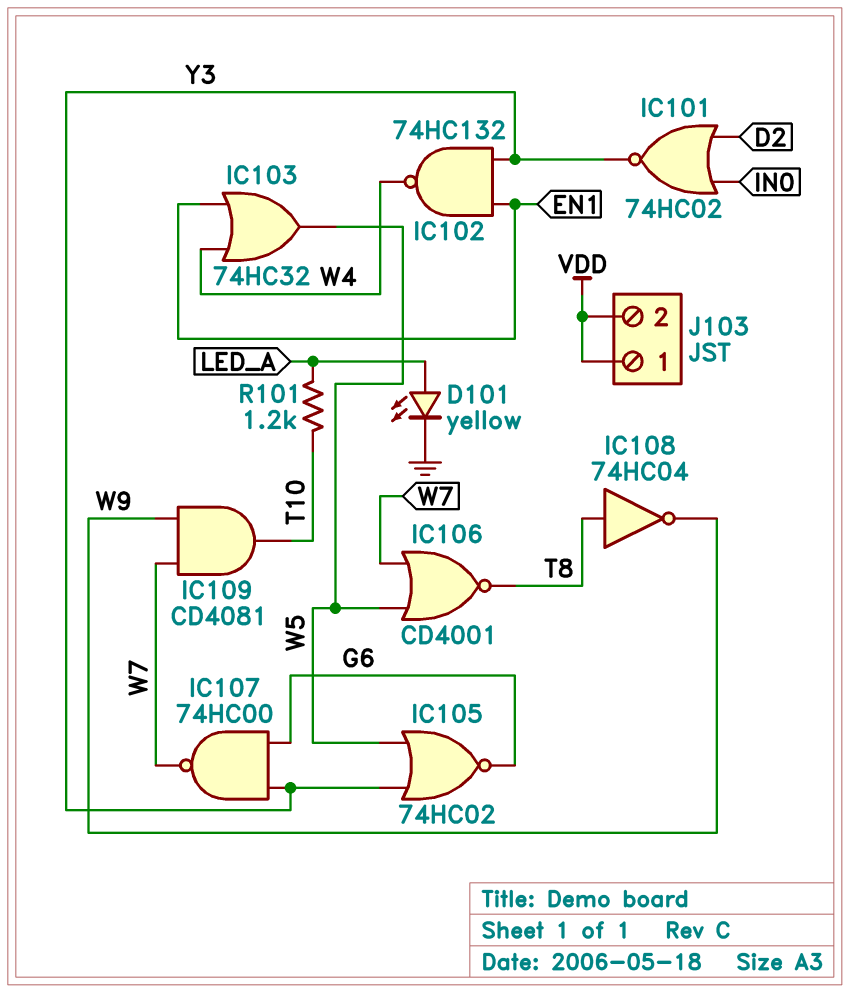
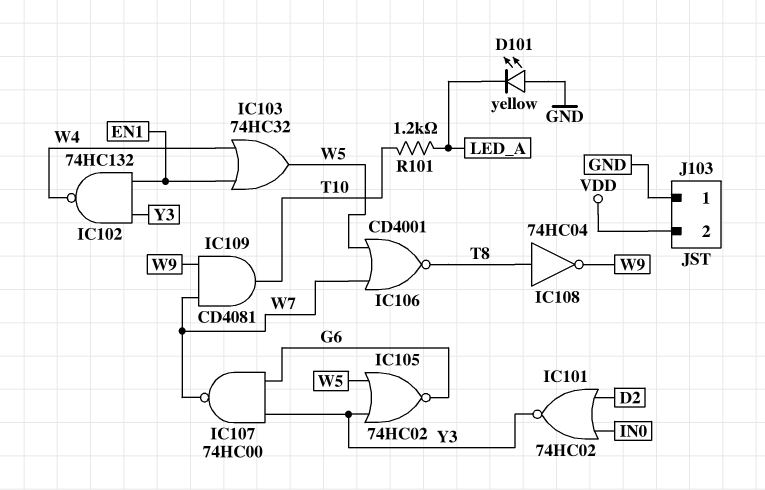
D101: LED yellow (A LED_A, K GND) -> LED yellow (A GND, K LED_A)
J103 pin 1: VDD -> GND

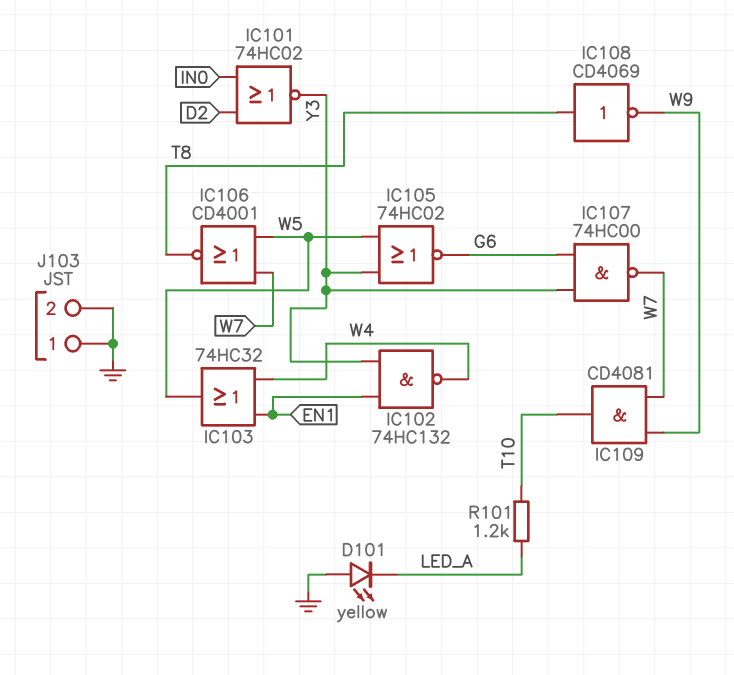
IC108: NOT 74HC04 (in T8, out W9) -> NOT CD4069 (in T8, out W9)
J103 pin 2: VDD -> GND

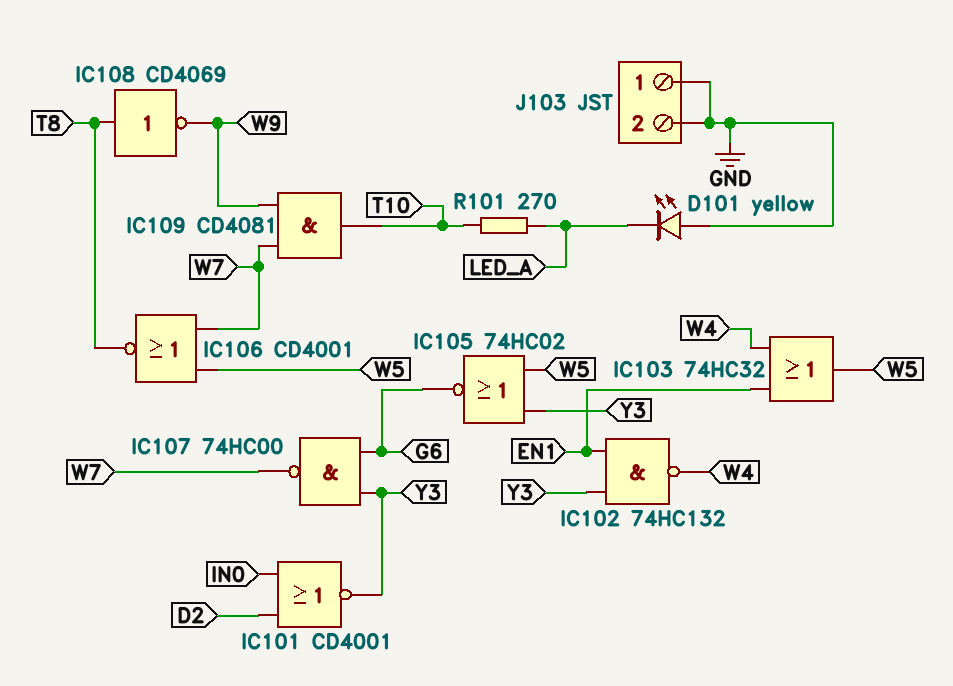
IC101: NOR 74HC02 (in D2, in IN0, out Y3) -> NOR CD4001 (in D2, in IN0, out Y3)
R101: 1.2k (LED_A, T10) -> 270 (LED_A, T10)

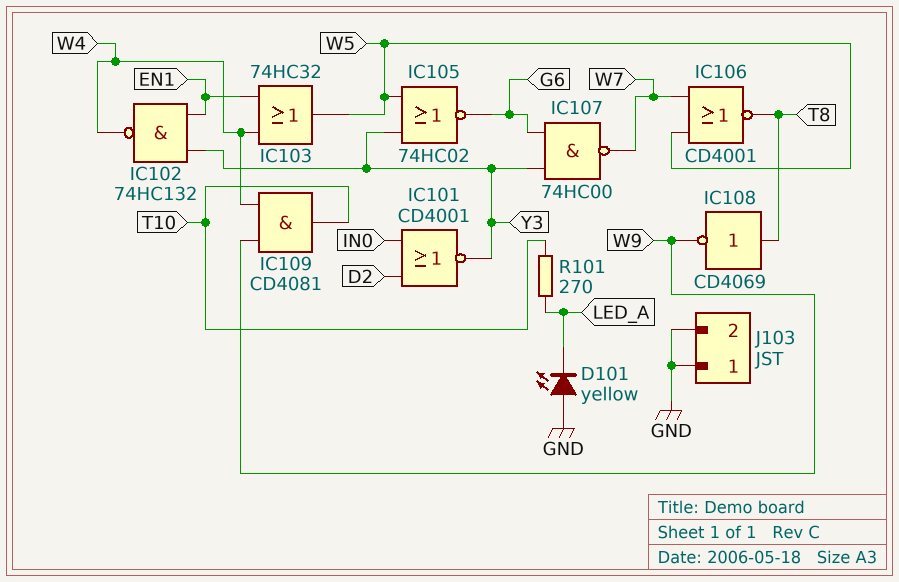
IC109: AND CD4081 (in W7, in W9, out T10) -> AND CD4081 (in W4, in W9, out T10)

